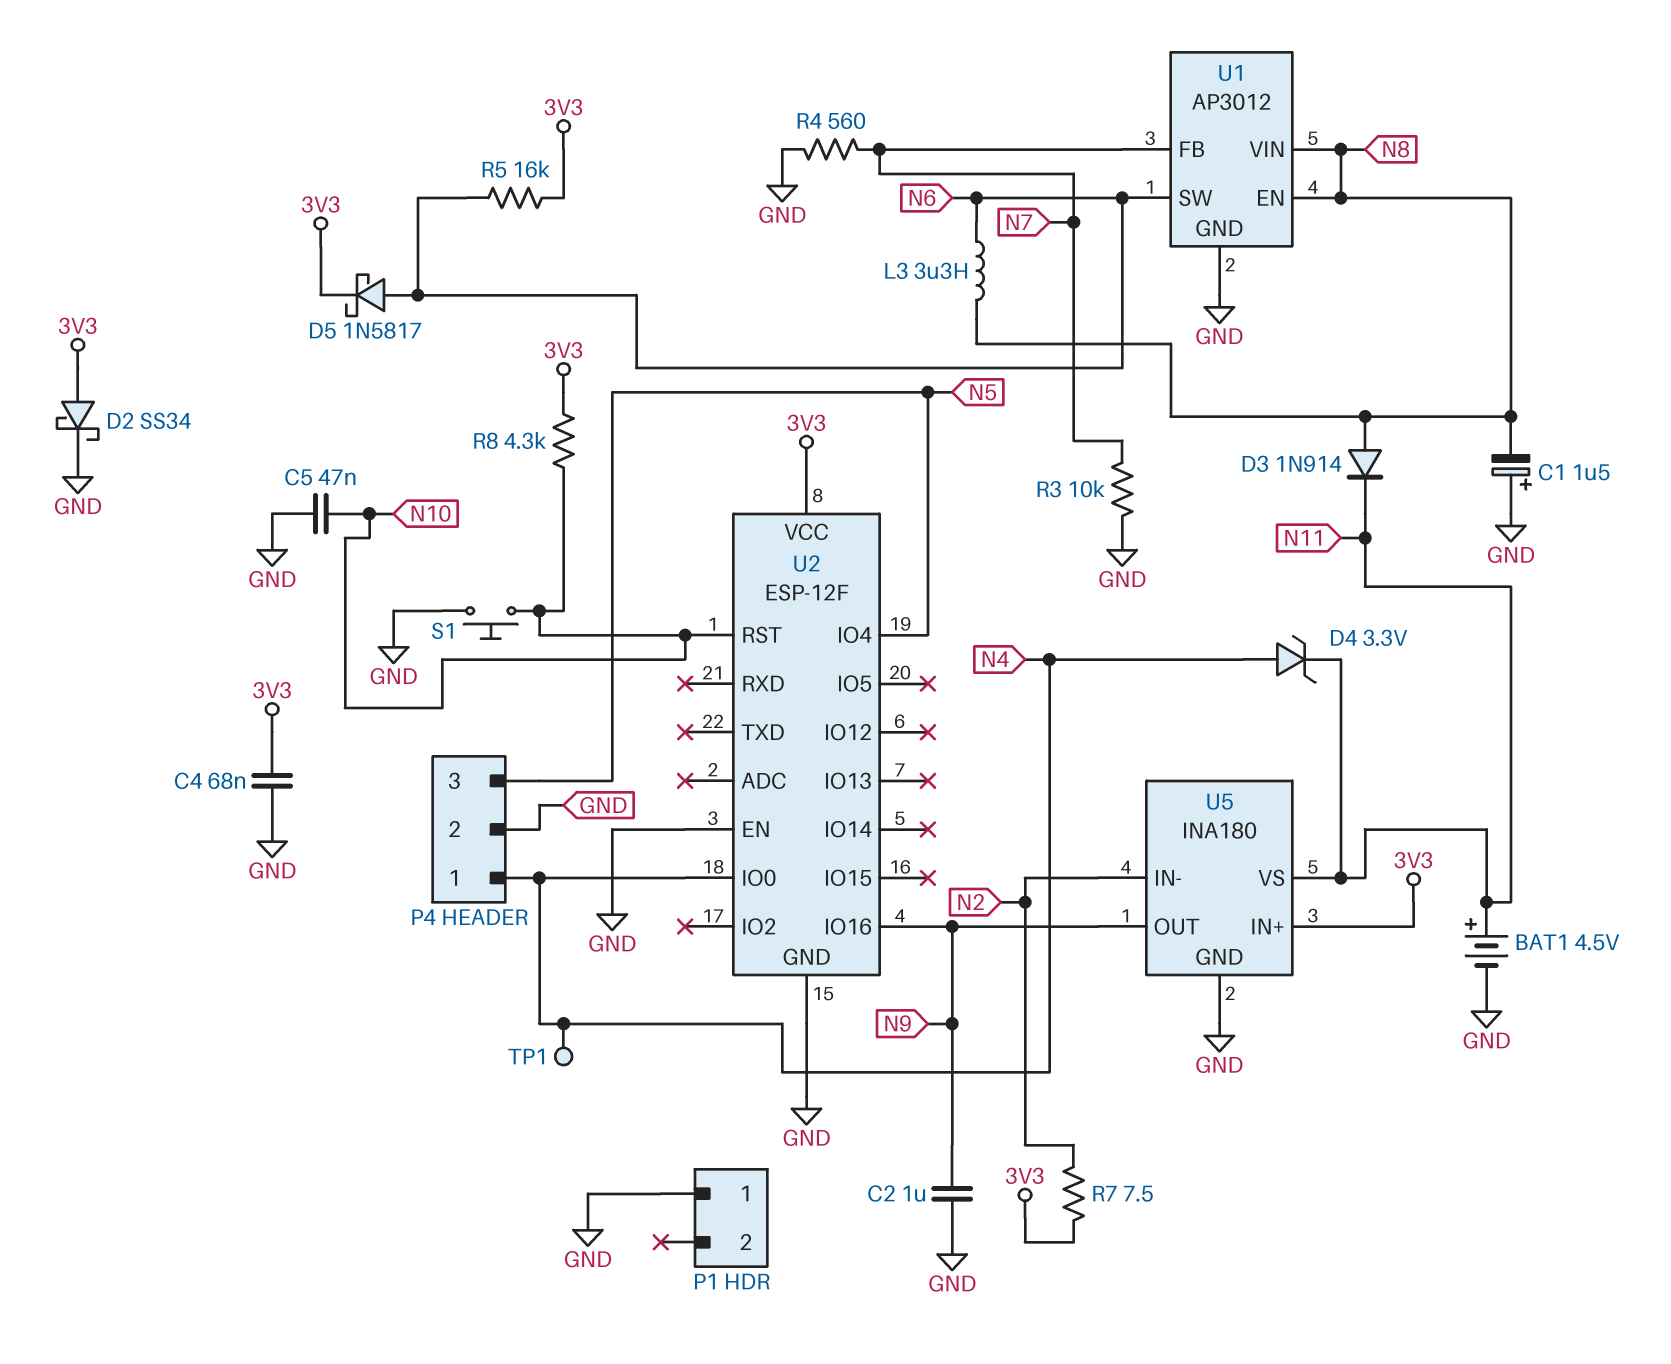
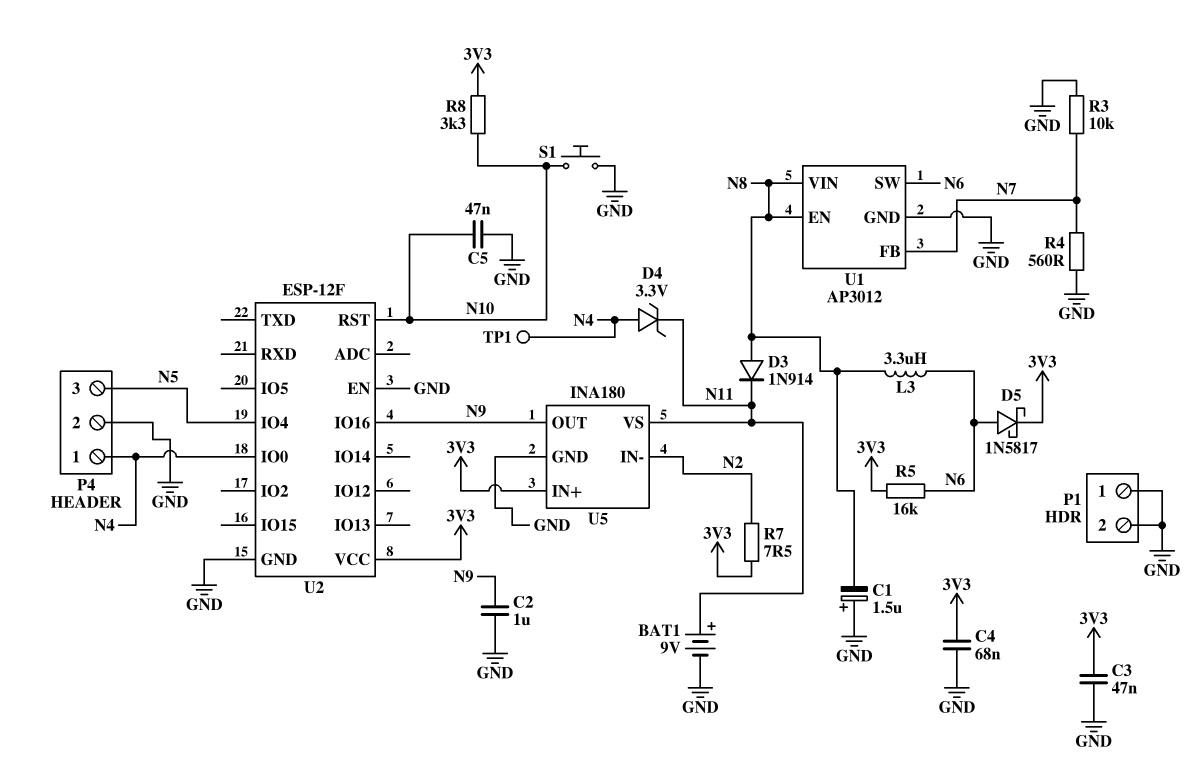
BAT1: 4.5V (plus N11, minus GND) -> 9V (plus N11, minus GND)
C3: none -> 47nF (3V3, GND)
D2: schottky SS34 (A 3V3, K GND) -> none
P1 pin 2: none -> GND
R8: 4.3k (3V3, N10) -> 3.3k (3V3, N10)

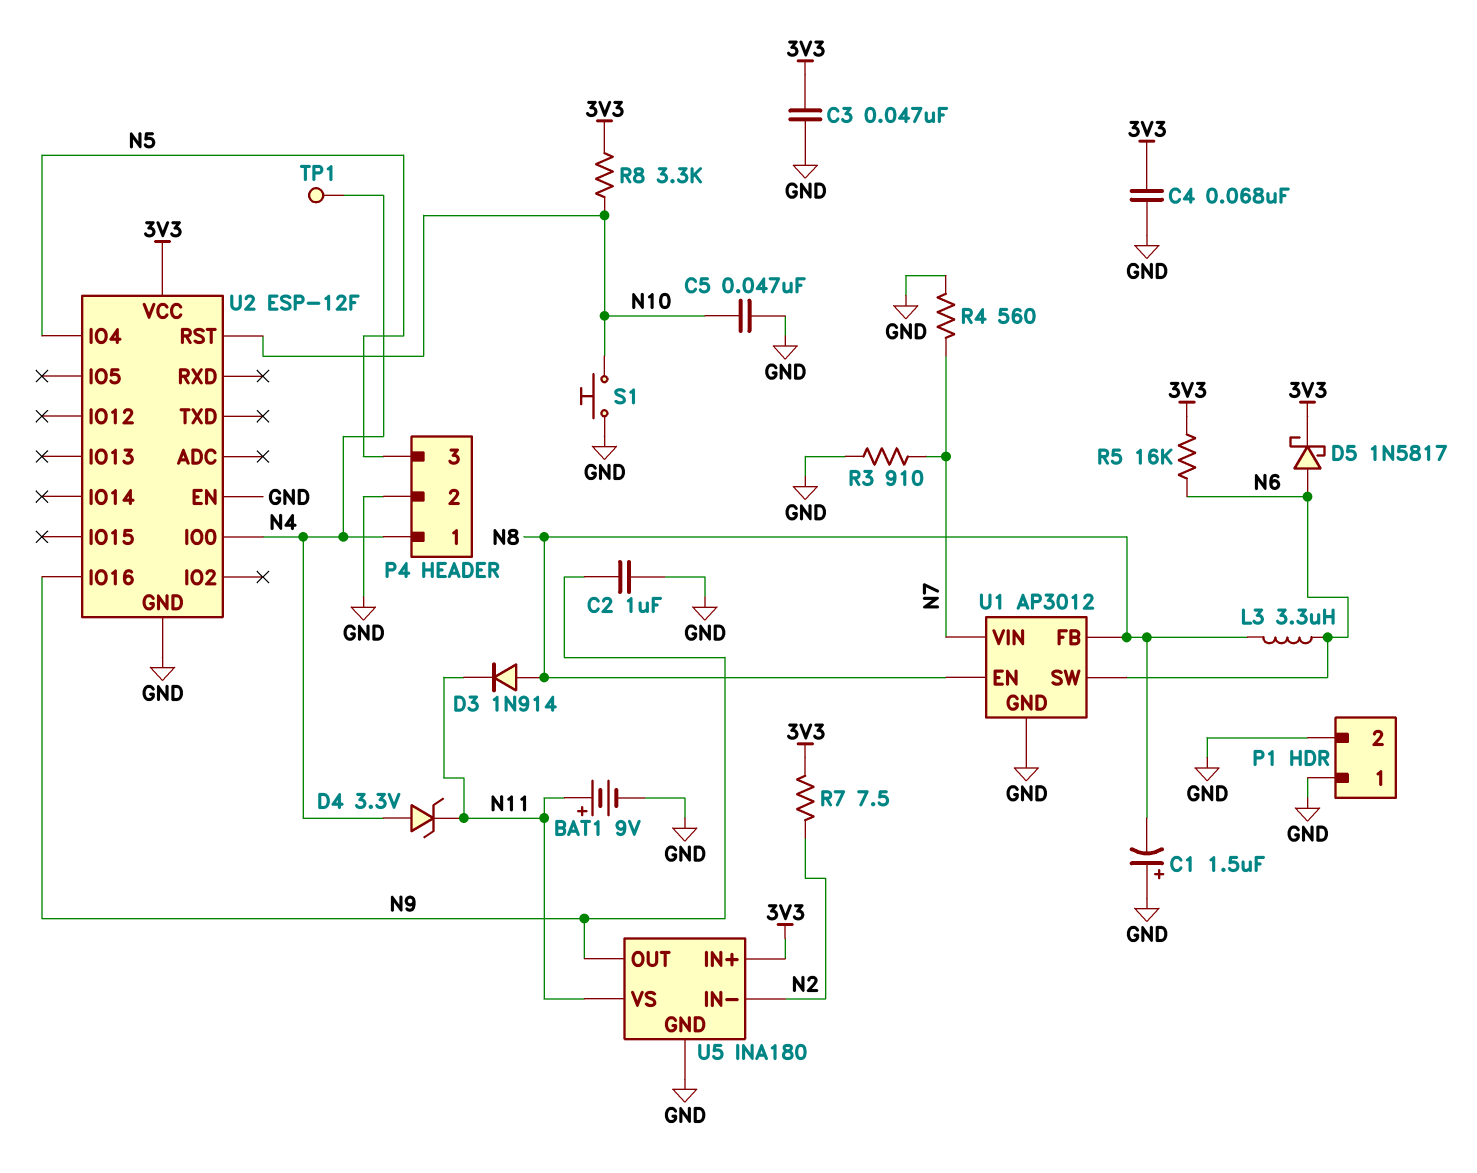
R3: 10k (GND, N7) -> 910 (GND, N7)
U1 pin FB: N7 -> N8
U1 pin VIN: N8 -> N7

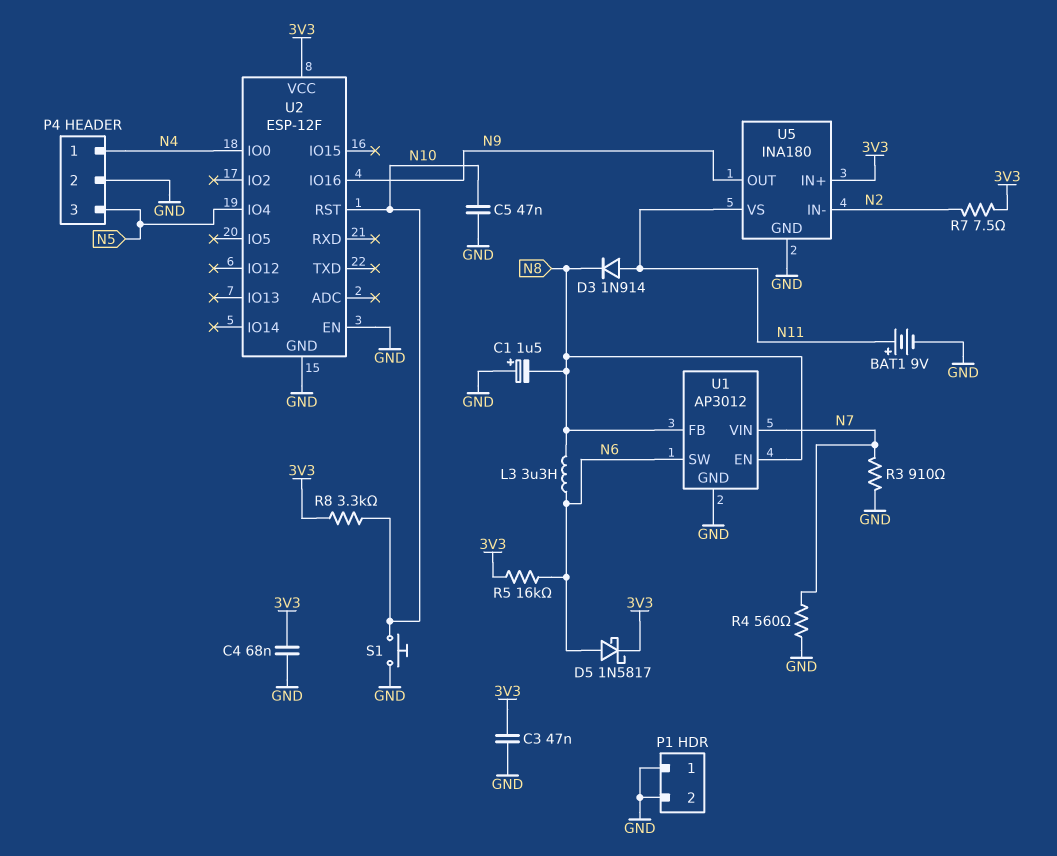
C2: 1uF (GND, N9) -> none
D3: diode 1N914 (A N8, K N11) -> diode 1N914 (A N11, K N8)
D4: zener 3.3V (A N4, K N11) -> none
TP1: test point (N4) -> none

